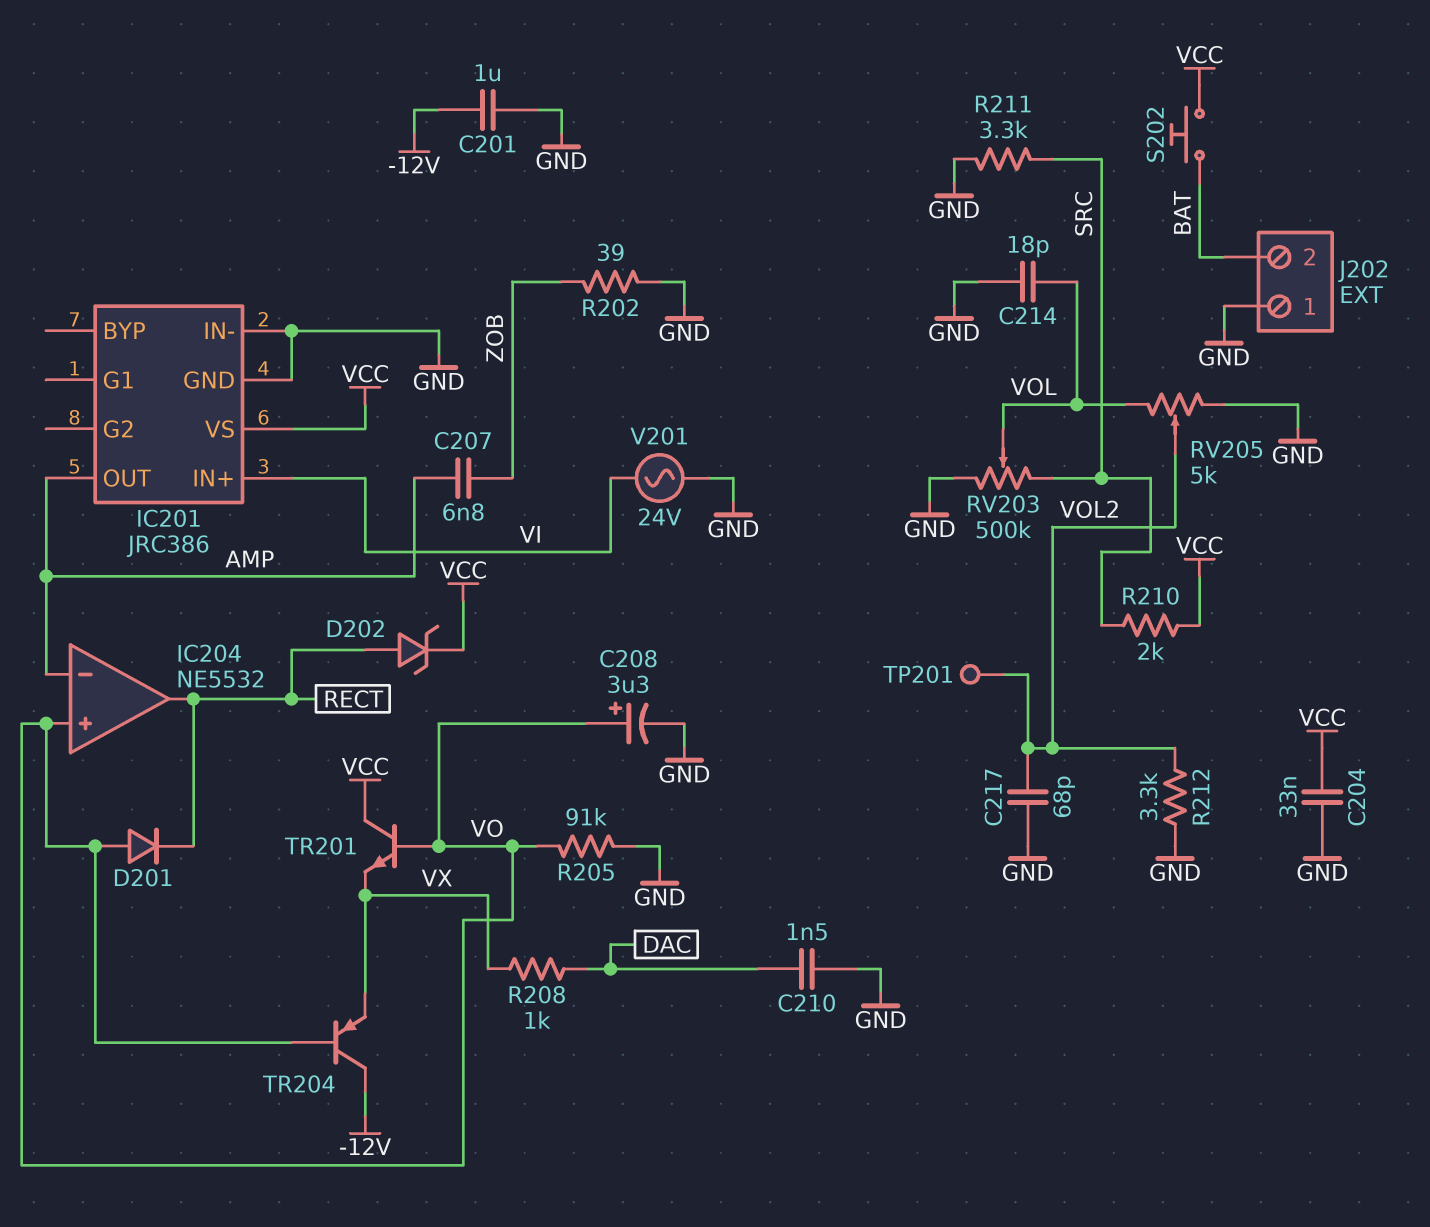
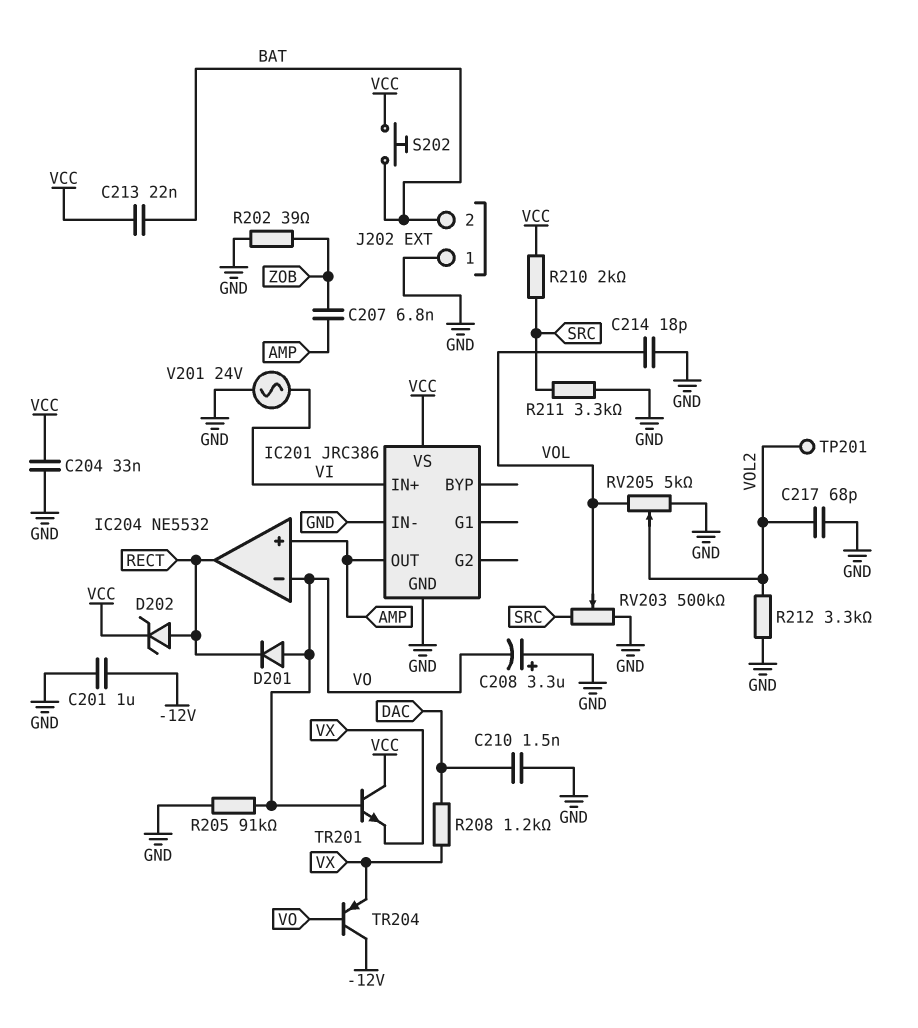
C208: 3.3uF (plus VO, minus GND) -> 3.3uF (plus GND, minus VO)
C213: none -> 22nF (BAT, VCC)
IC204 pin in+: VO -> AMP
IC204 pin in-: AMP -> VO
R208: 1k (DAC, VX) -> 1.2k (DAC, VX)

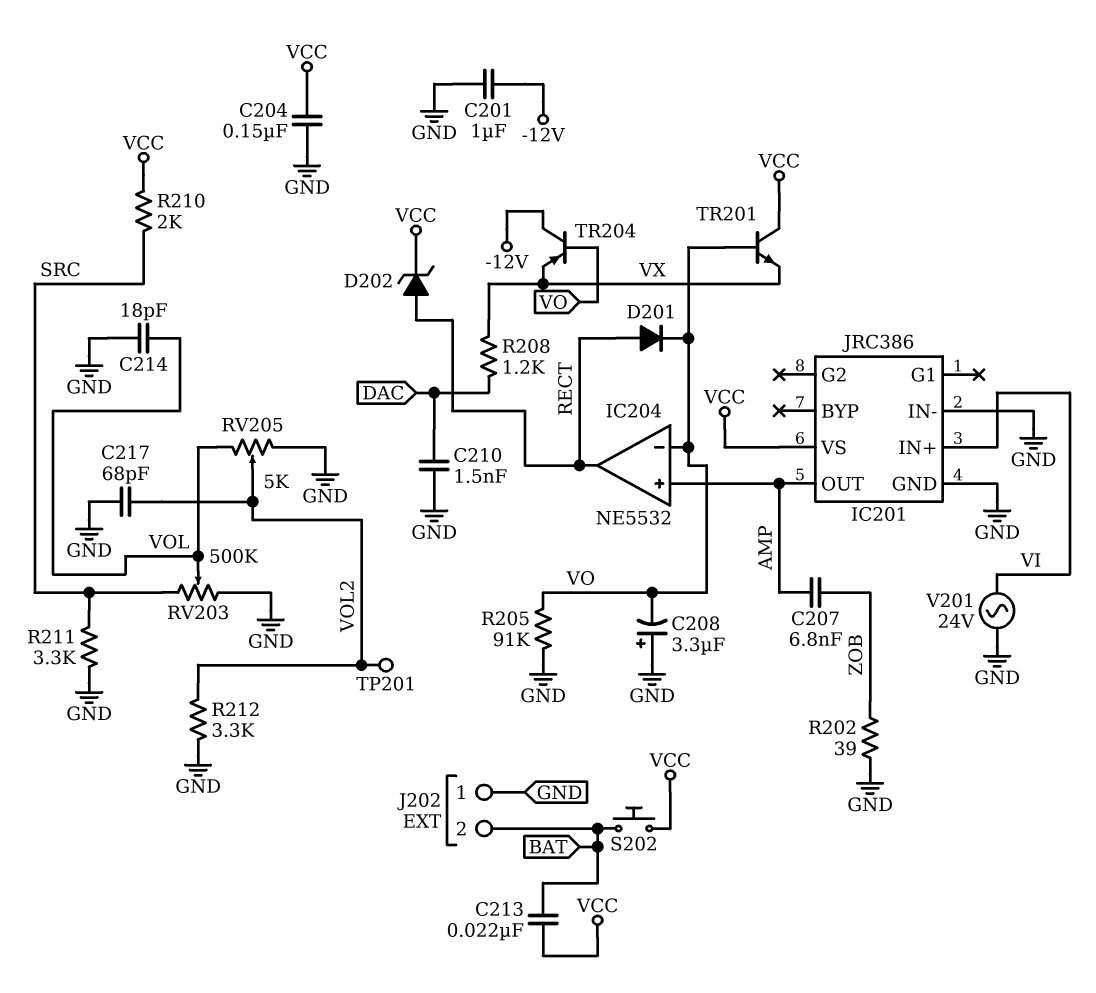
C204: 33nF (GND, VCC) -> 150nF (GND, VCC)
D201: diode (A VO, K RECT) -> diode (A RECT, K VO)

